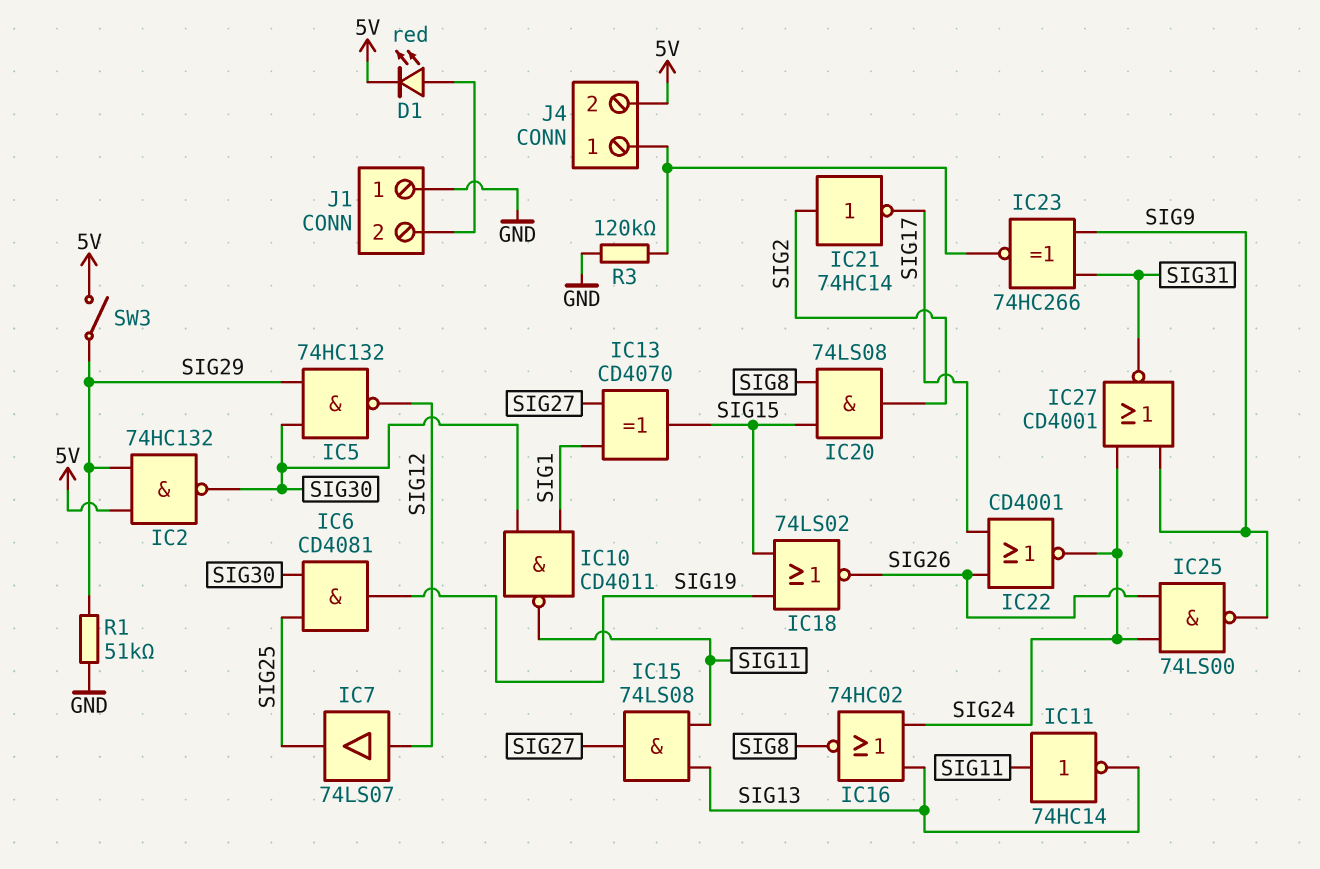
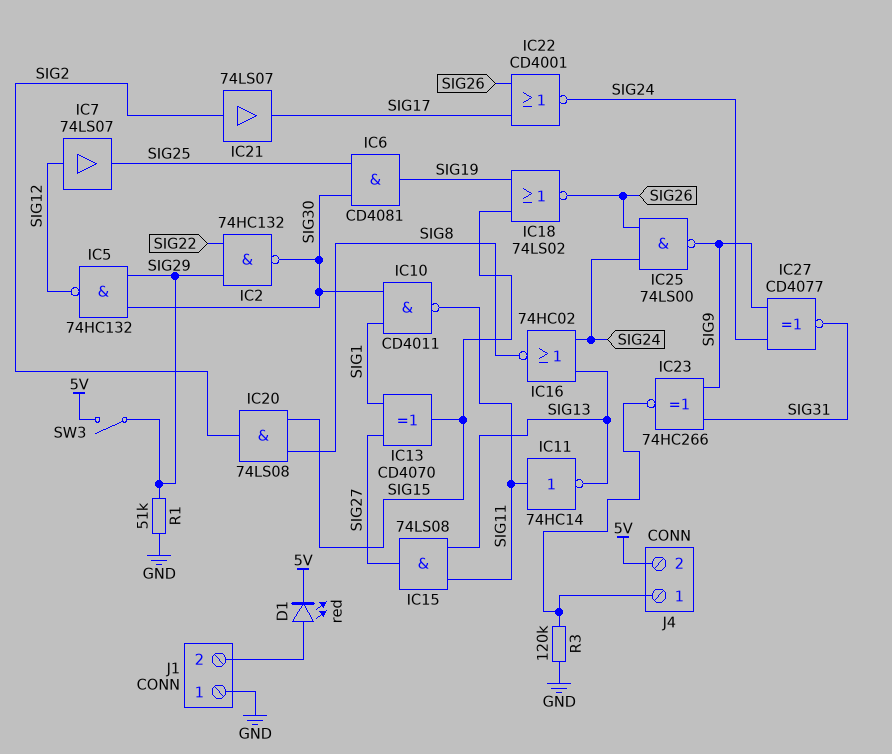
IC2: NAND 74HC132 (in 5V, in SIG29, out SIG30) -> NAND 74HC132 (in SIG22, in SIG29, out SIG30)
IC21: NOT 74HC14 (in SIG2, out SIG17) -> buffer 74LS07 (in SIG2, out SIG17)
IC27: NOR CD4001 (in SIG9, in SIG24, out SIG31) -> XNOR CD4077 (in SIG9, in SIG24, out SIG31)

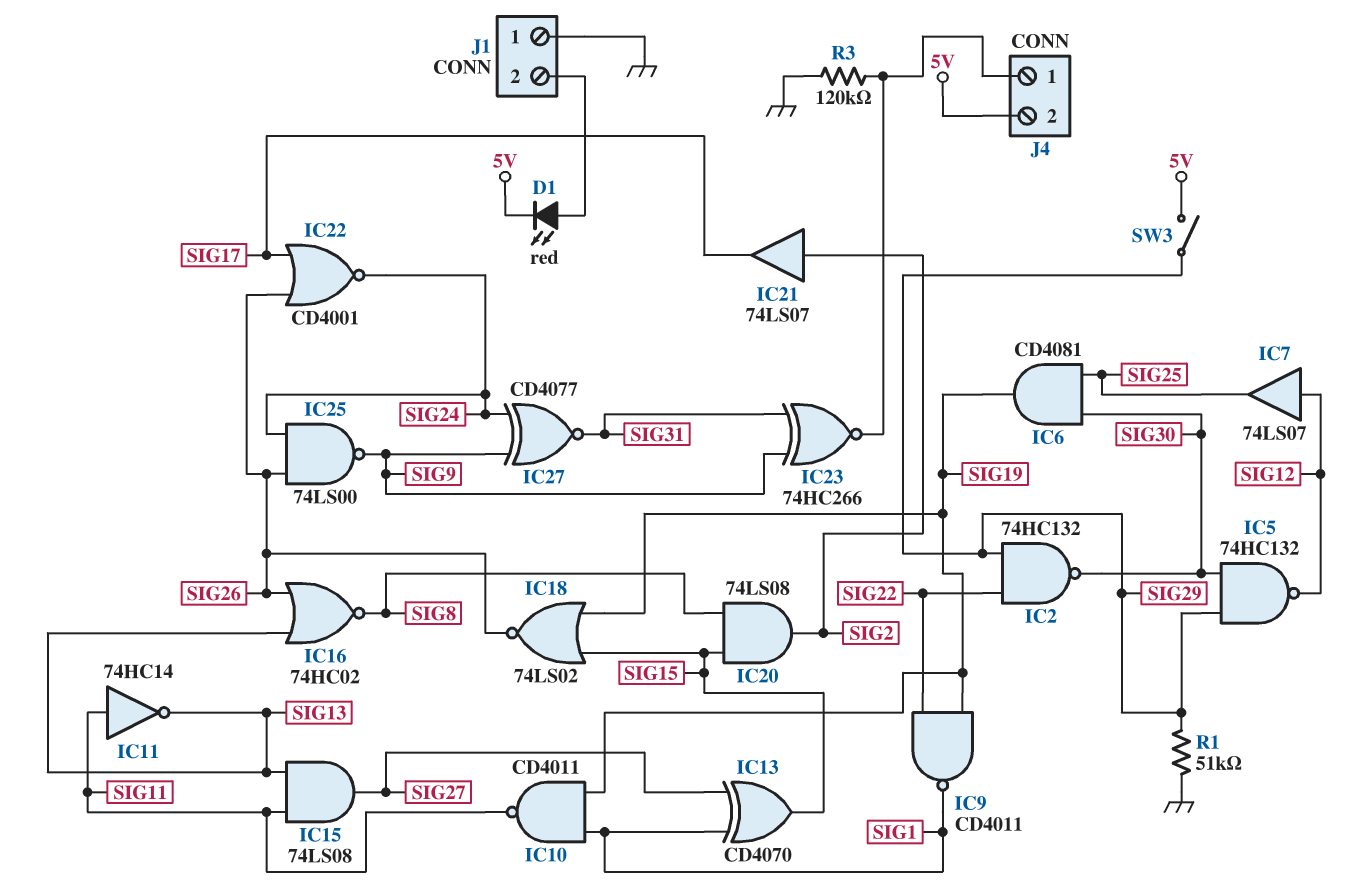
IC9: none -> NAND CD4011 (in SIG19, in SIG22, out SIG1)
IC10: NAND CD4011 (in SIG1, in SIG30, out SIG11) -> NAND CD4011 (in SIG1, in SIG19, out SIG11)
IC16: NOR 74HC02 (in SIG13, in SIG24, out SIG8) -> NOR 74HC02 (in SIG13, in SIG26, out SIG8)

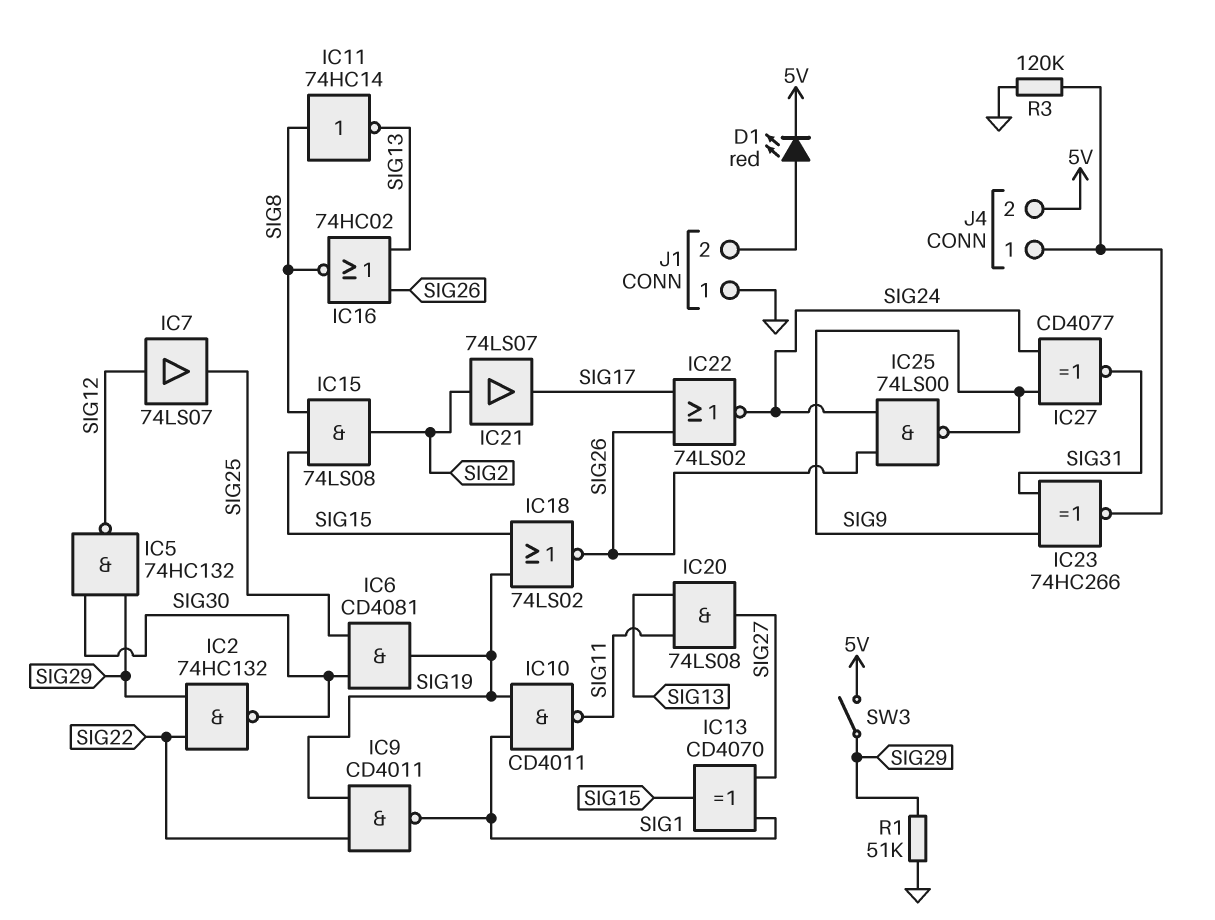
IC11: NOT 74HC14 (in SIG11, out SIG13) -> NOT 74HC14 (in SIG8, out SIG13)
IC15: AND 74LS08 (in SIG11, in SIG13, out SIG27) -> AND 74LS08 (in SIG8, in SIG15, out SIG2)
IC20: AND 74LS08 (in SIG8, in SIG15, out SIG2) -> AND 74LS08 (in SIG11, in SIG13, out SIG27)
IC22: NOR CD4001 (in SIG17, in SIG26, out SIG24) -> NOR 74LS02 (in SIG17, in SIG26, out SIG24)

